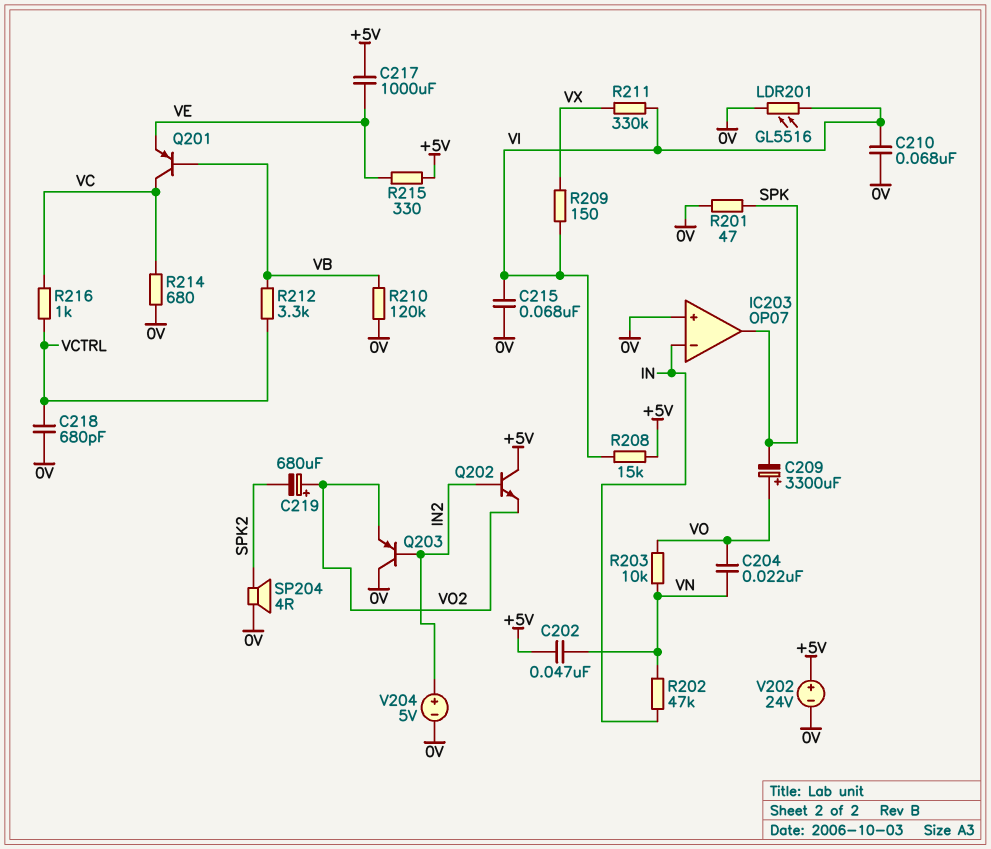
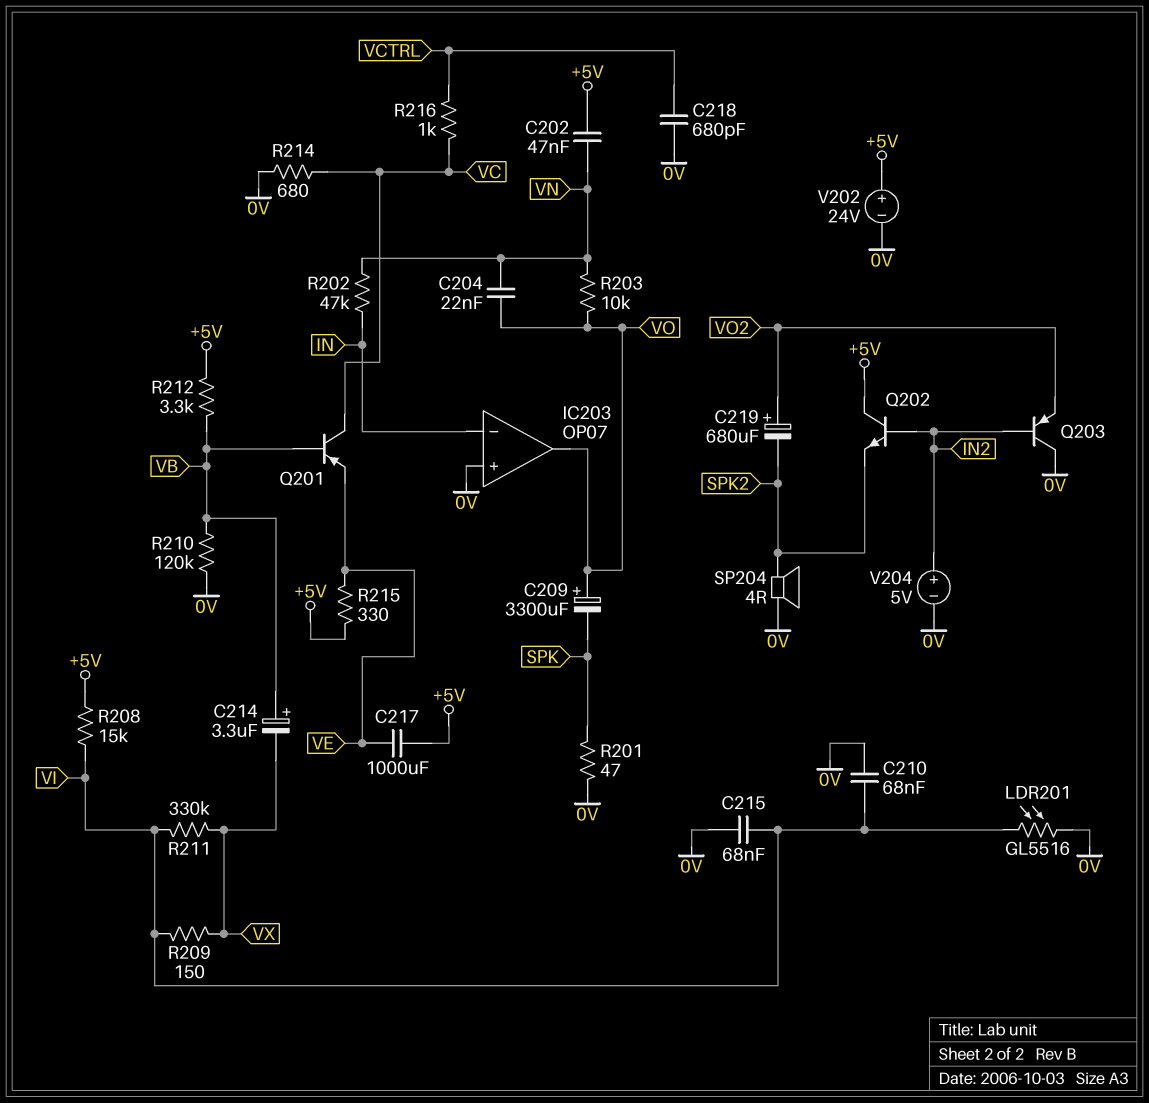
C214: none -> 3.3uF (plus VB, minus VX)
IC203 pin out: SPK -> VO
Q202: NPN (B IN2, C +5V, E VO2) -> NPN (B IN2, C +5V, E SPK2)
R212: 3.3k (VB, VCTRL) -> 3.3k (+5V, VB)

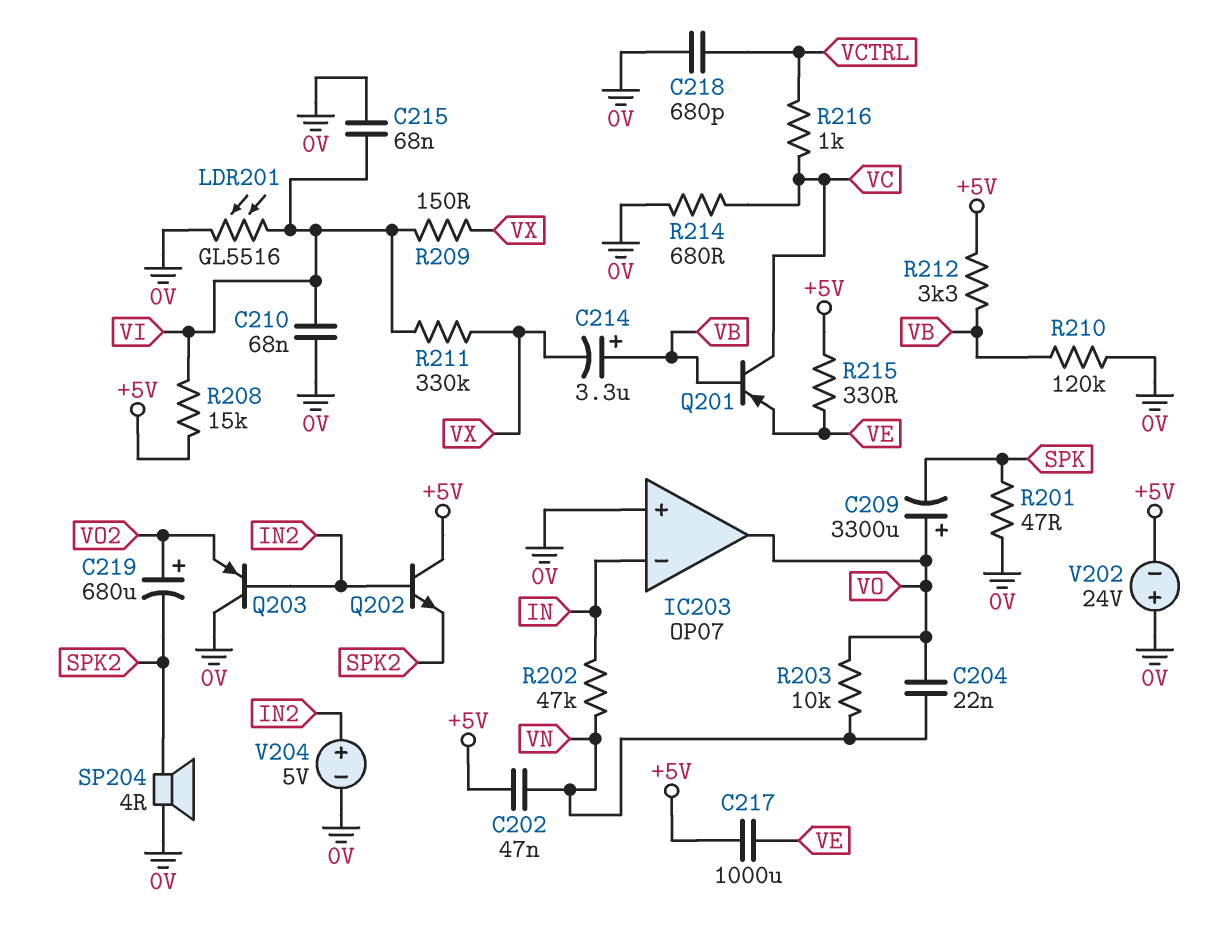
V202: 24V (plus +5V, minus 0V) -> 24V (plus 0V, minus +5V)

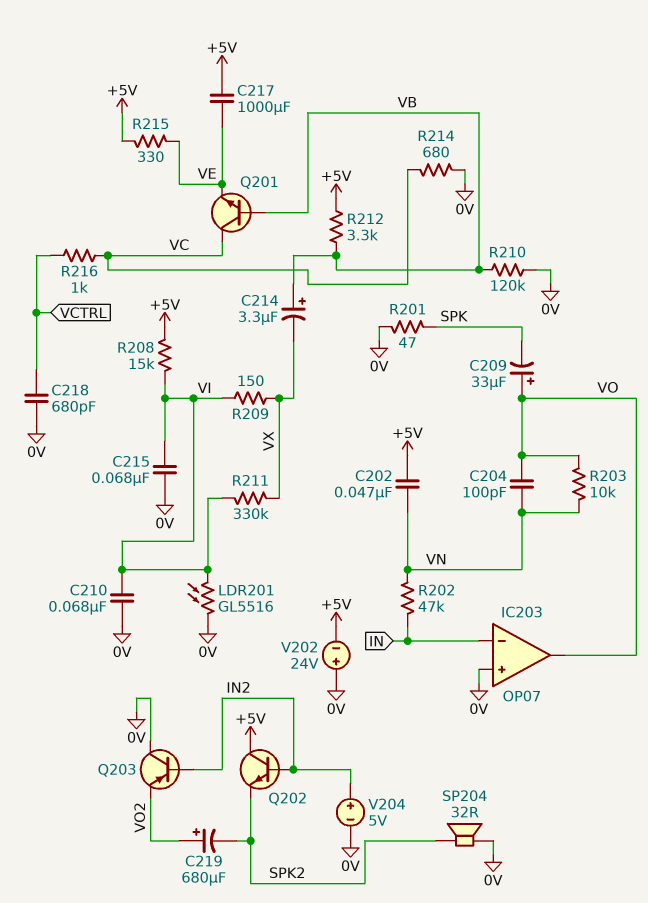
C204: 22nF (VN, VO) -> 100pF (VN, VO)
C209: 3300uF (plus VO, minus SPK) -> 33uF (plus VO, minus SPK)
Q201: PNP (B VB, C VC, E VE) -> NPN (B VB, C VC, E VE)
SP204: speaker 4R (0V, SPK2) -> speaker 32R (0V, SPK2)

